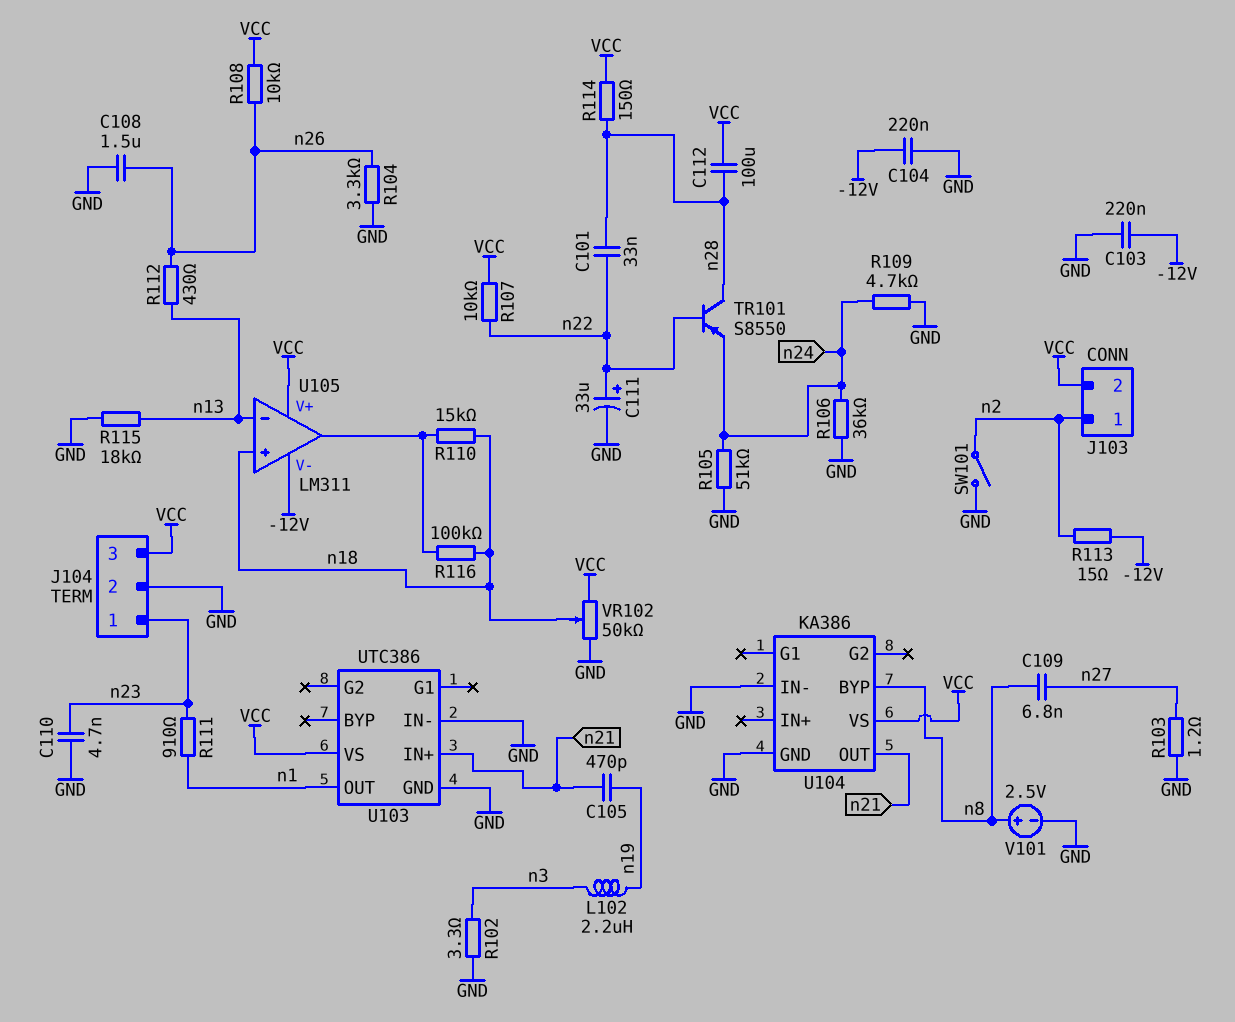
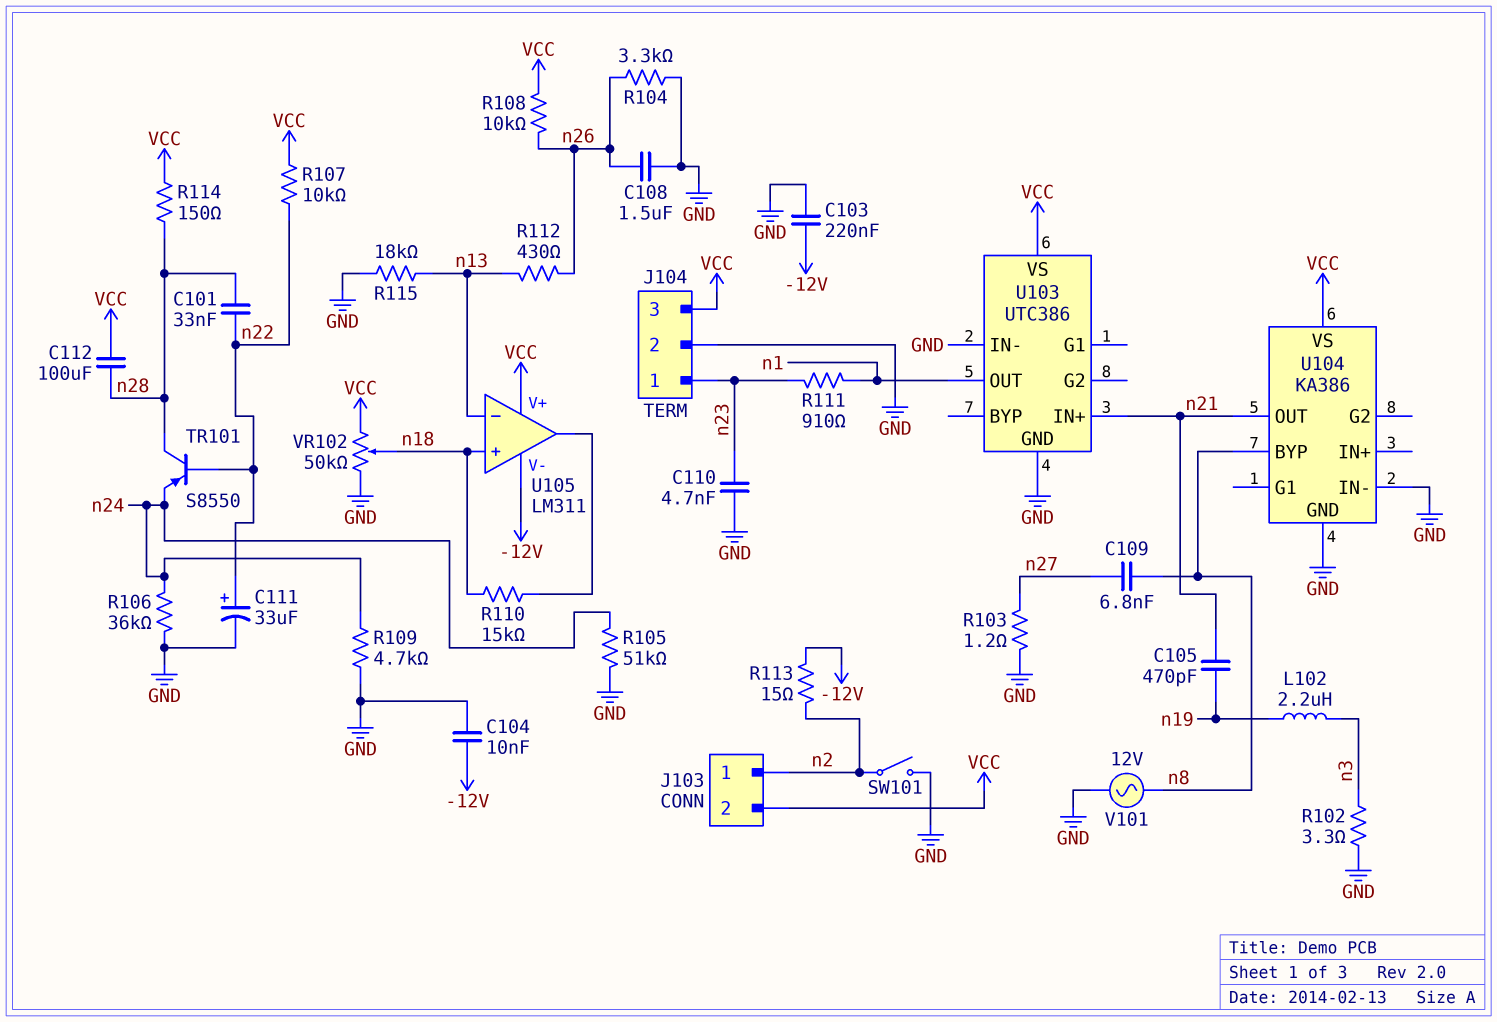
C104: 220nF (-12V, GND) -> 10nF (-12V, GND)
R116: 100k (U105/out, n18) -> none
V101: 2.5V (plus n8, minus GND) -> AC 12V (GND, n8)

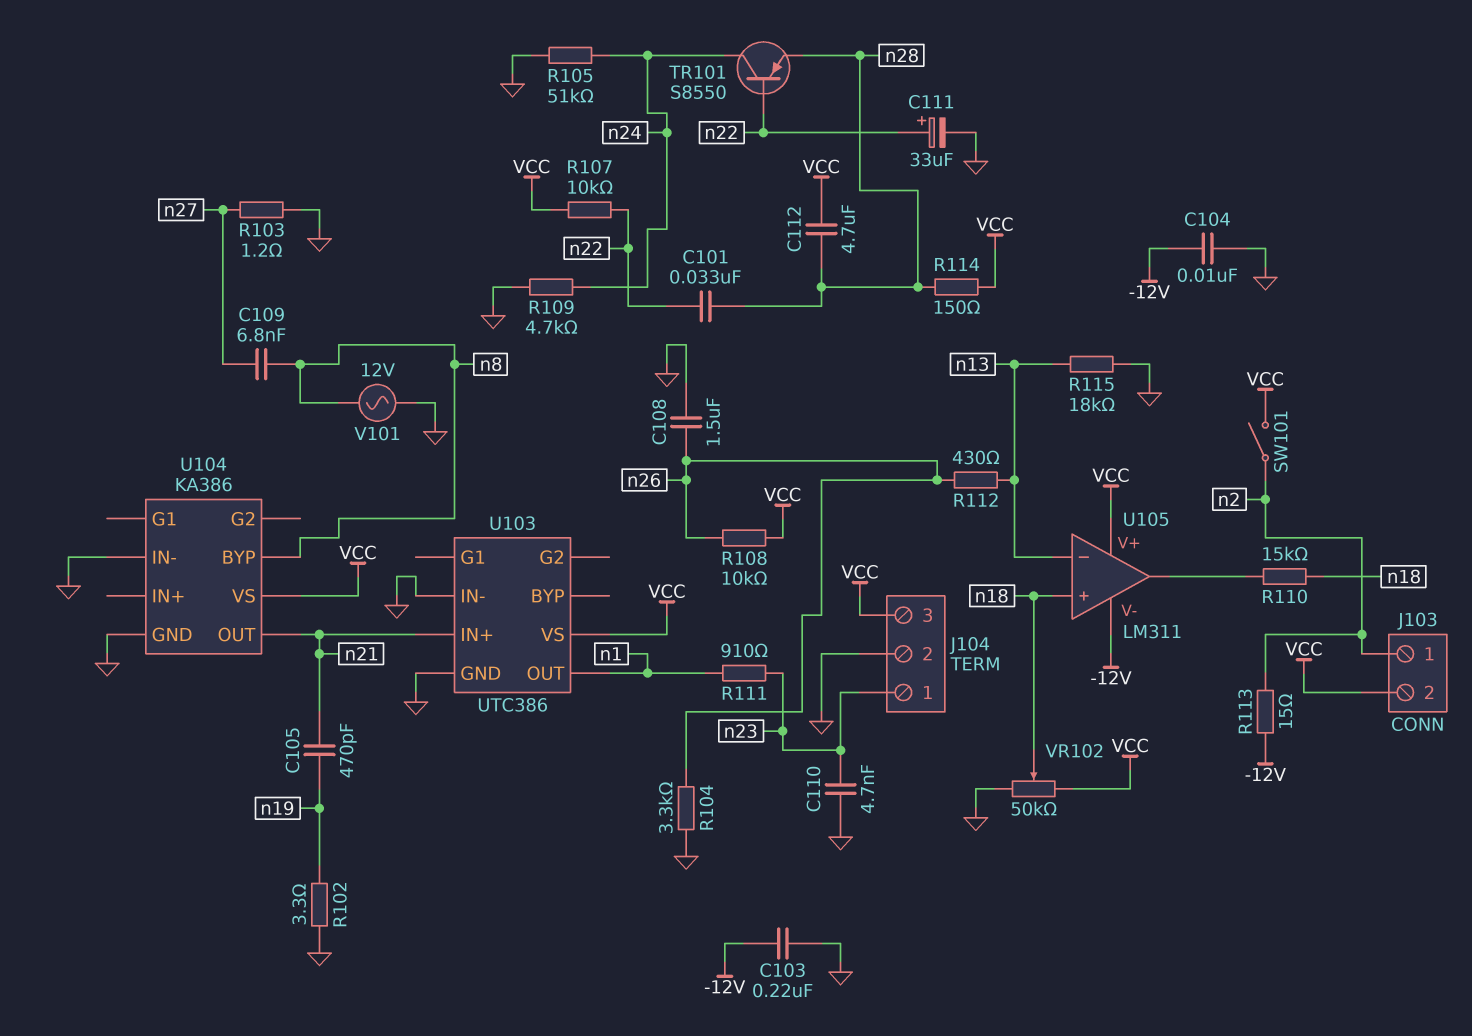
C112: 100uF (VCC, n28) -> 4.7uF (VCC, n28)
L102: 2.2uH (n3, n19) -> none
R102: 3.3 (GND, n3) -> 3.3 (GND, n19)
R106: 36k (GND, n24) -> none
SW101: switch (GND, n2) -> switch (VCC, n2)
TR101: PNP S8550 (B n22, C n28, E n24) -> PNP S8550 (B n22, C n24, E n28)

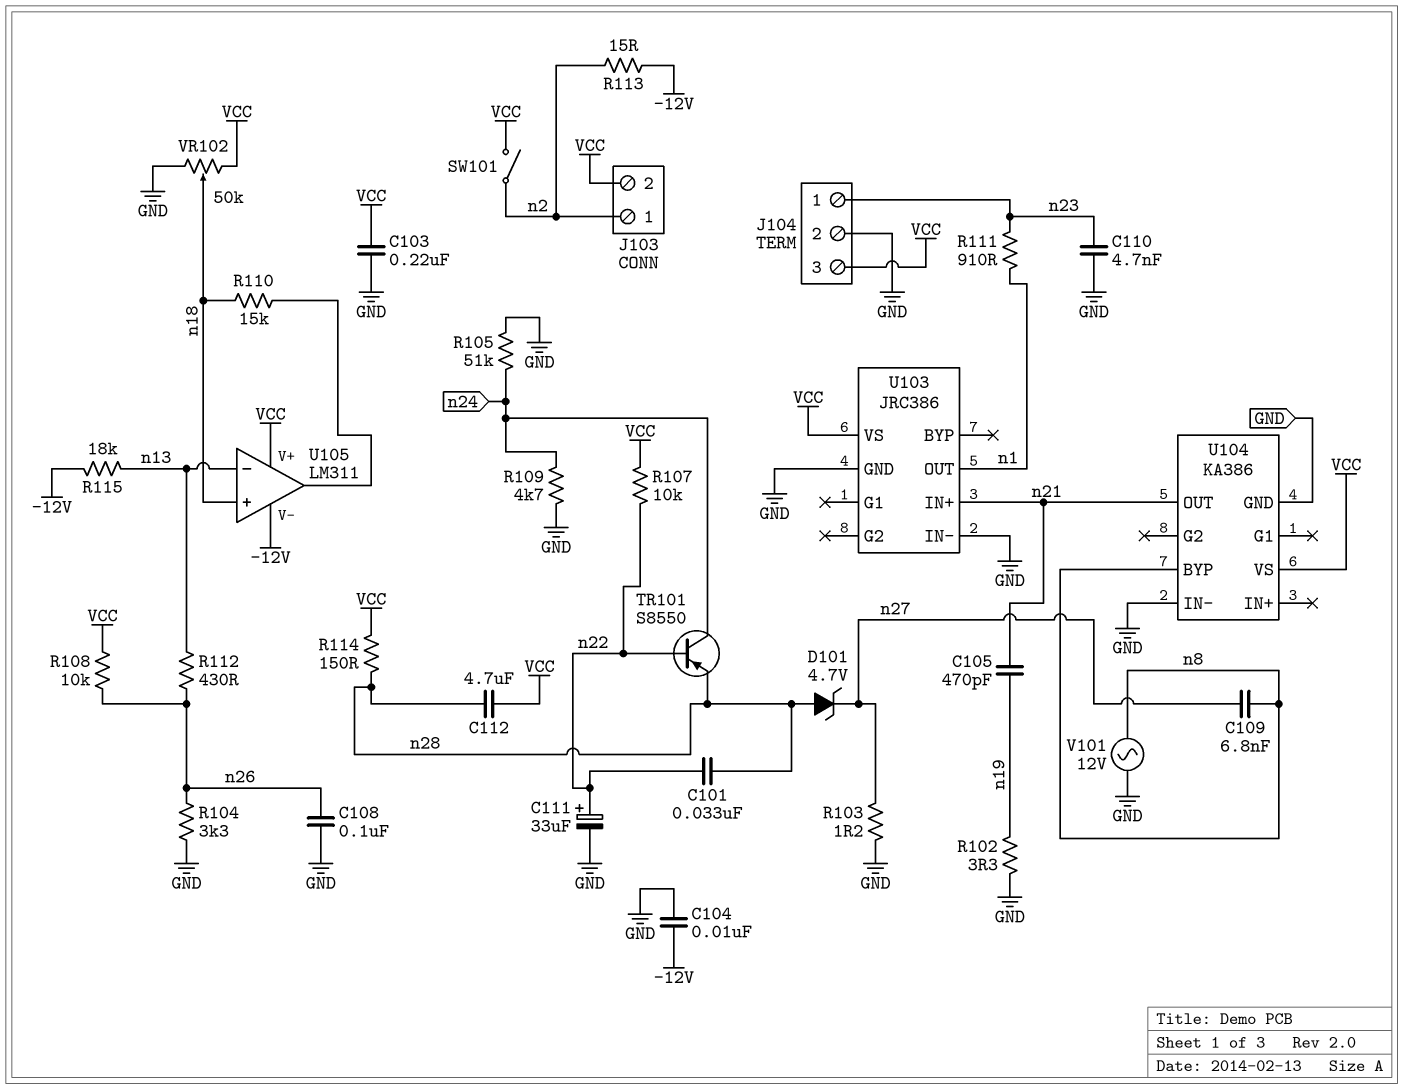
C103: 220nF (-12V, GND) -> 220nF (GND, VCC)
C108: 1.5uF (GND, n26) -> 100nF (GND, n26)
D101: none -> zener 4.7V (A n28, K n27)
R115: 18k (GND, n13) -> 18k (-12V, n13)
U103: UTC386 -> JRC386

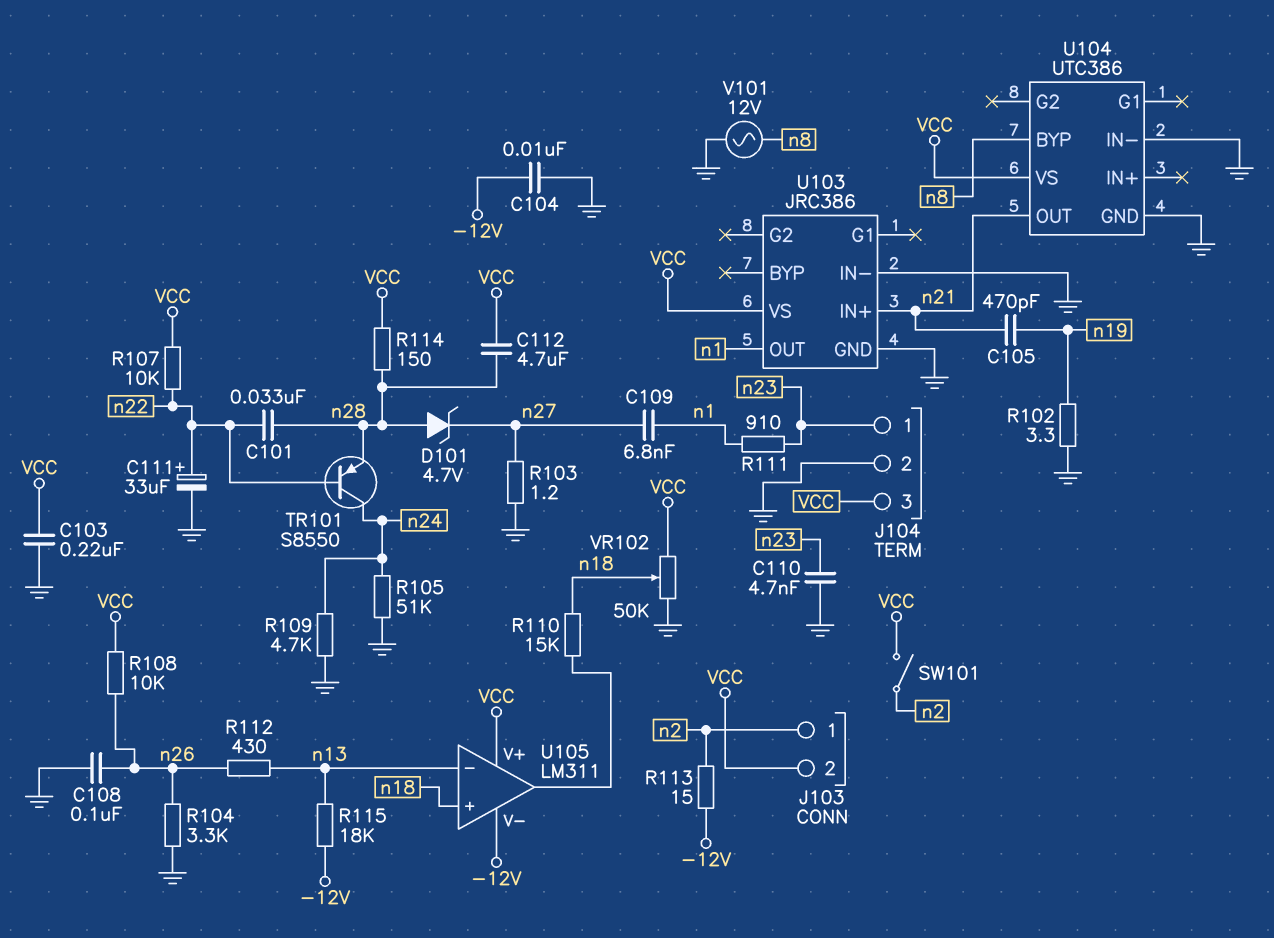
C109: 6.8nF (n8, n27) -> 6.8nF (n1, n27)
U104: KA386 -> UTC386

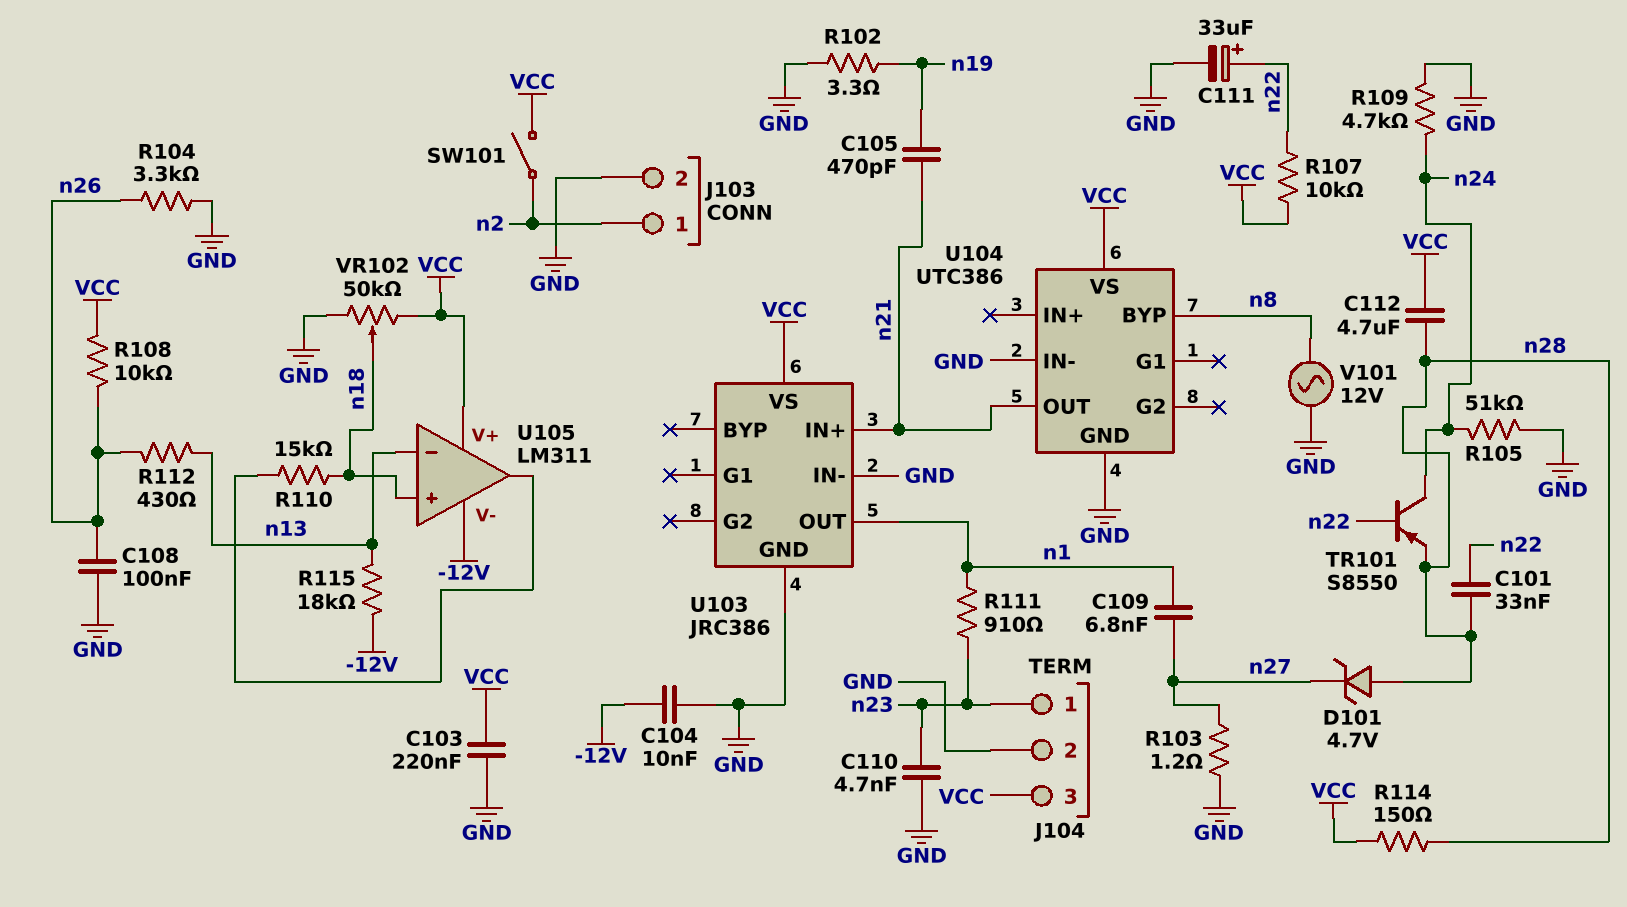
J103 pin 2: VCC -> GND
R113: 15 (-12V, n2) -> none

